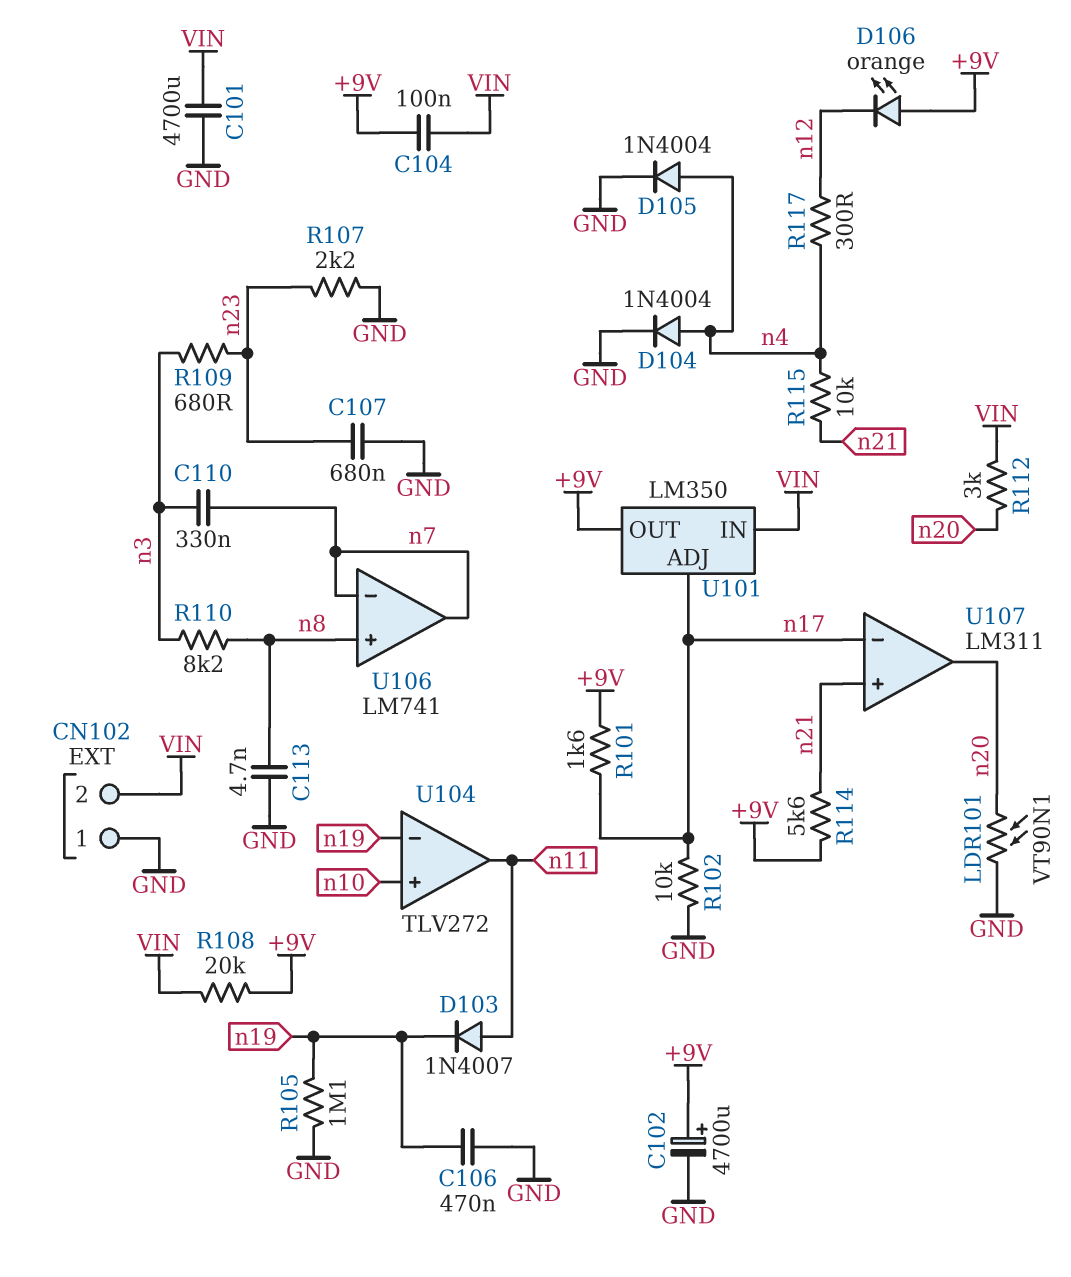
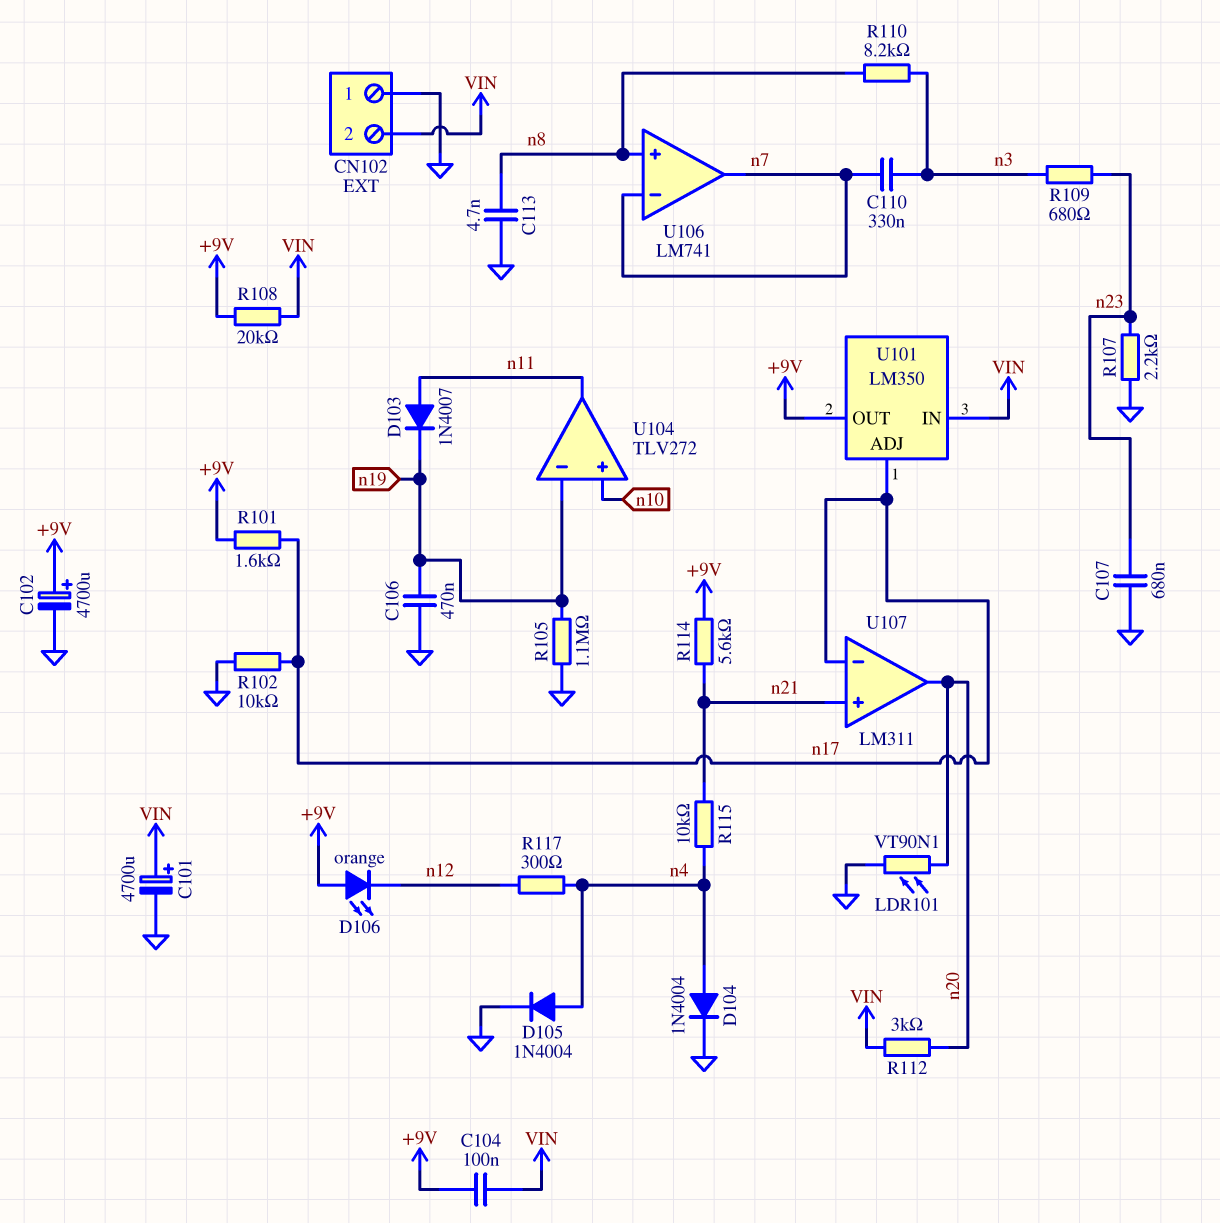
C101: 4700uF (GND, VIN) -> 4700uF (plus VIN, minus GND)

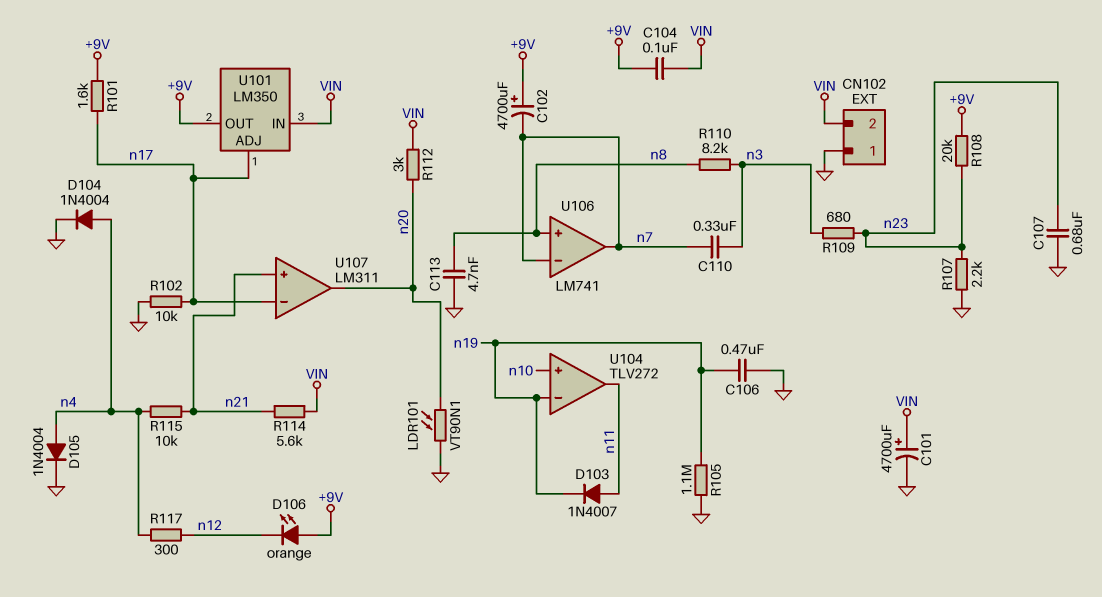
C102: 4700uF (plus +9V, minus GND) -> 4700uF (plus +9V, minus n7)
R108: 20k (+9V, VIN) -> 20k (+9V, n23)
R114: 5.6k (+9V, n21) -> 5.6k (VIN, n21)

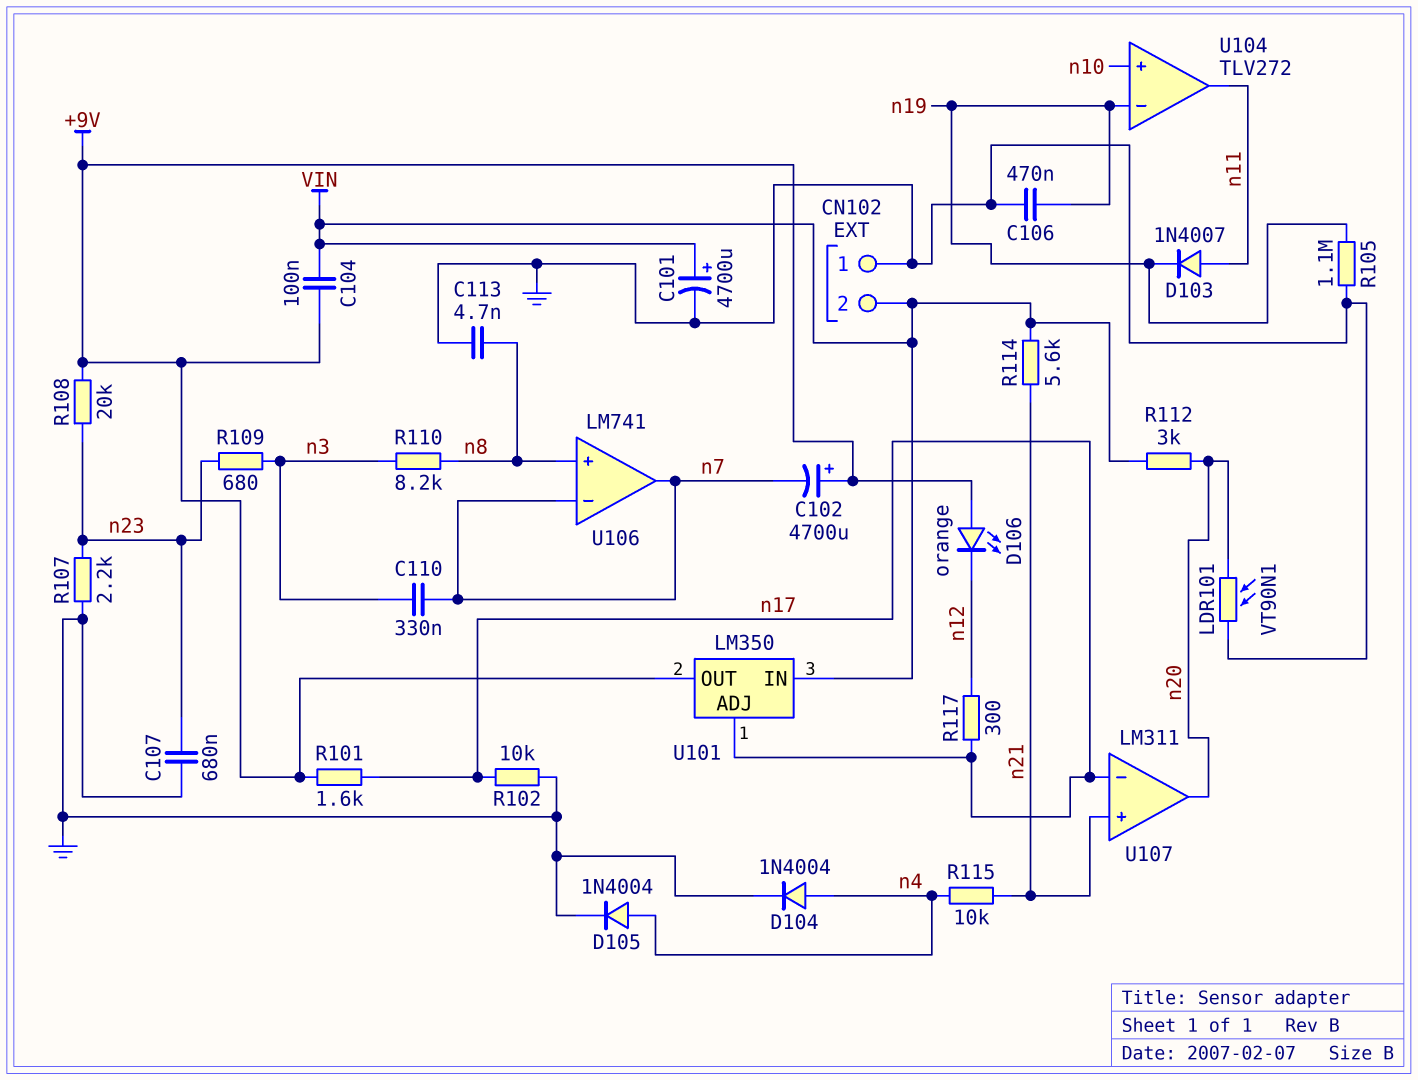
R117: 300 (n4, n12) -> 300 (n12, n17)

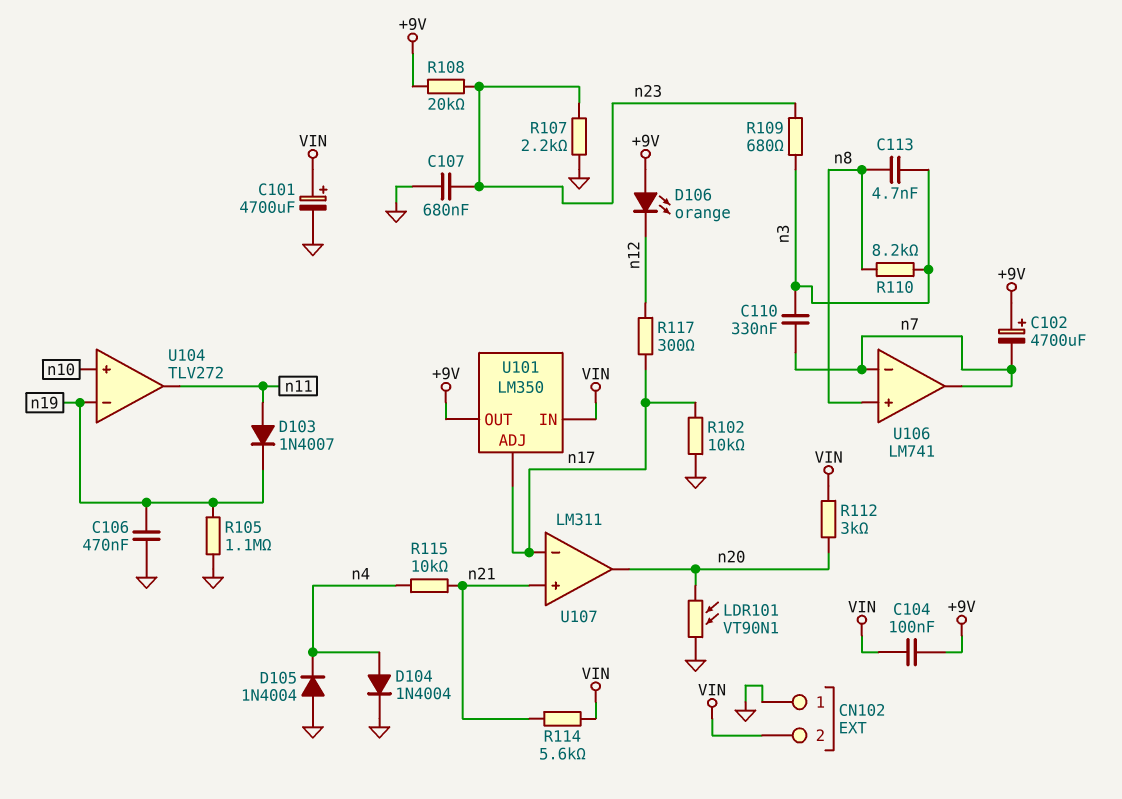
C113: 4.7nF (GND, n8) -> 4.7nF (n3, n8)
D105: diode 1N4004 (A n4, K GND) -> diode 1N4004 (A GND, K n4)
R101: 1.6k (+9V, n17) -> none

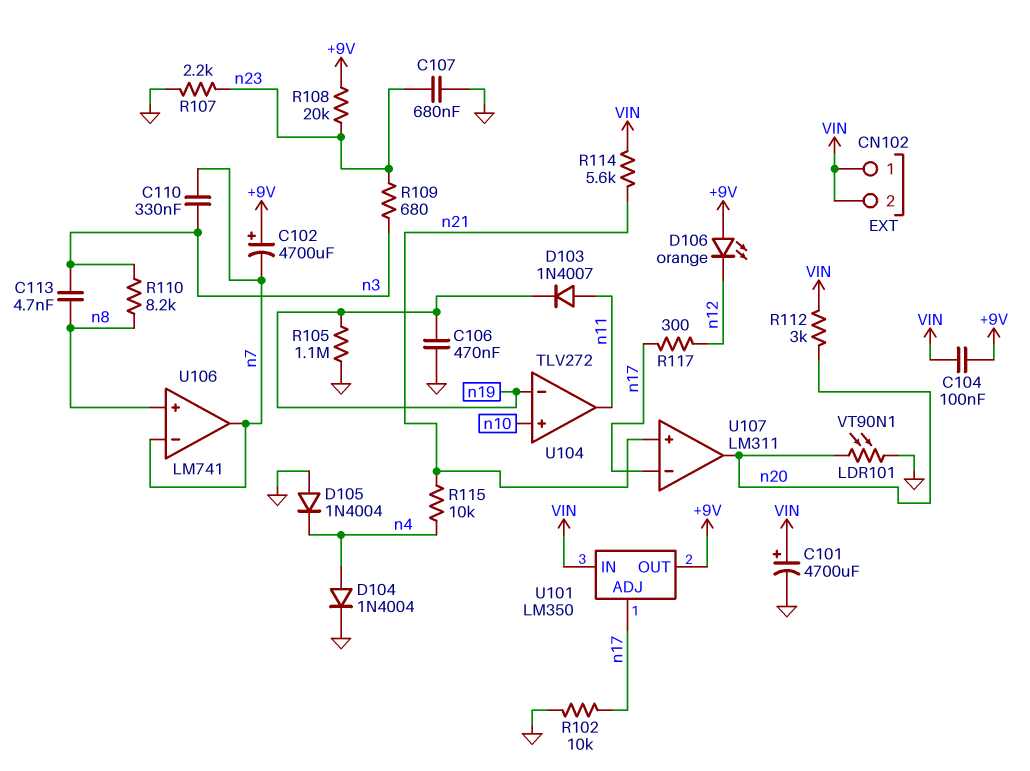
CN102 pin 1: GND -> VIN

